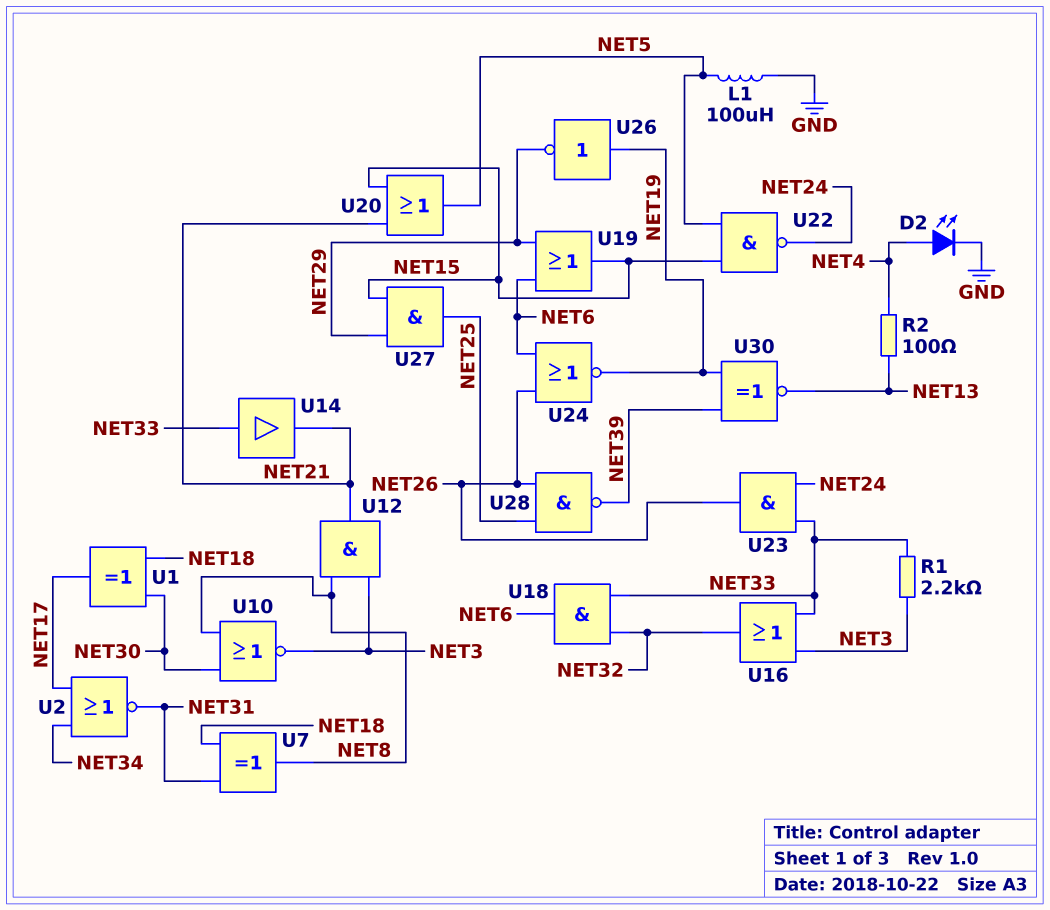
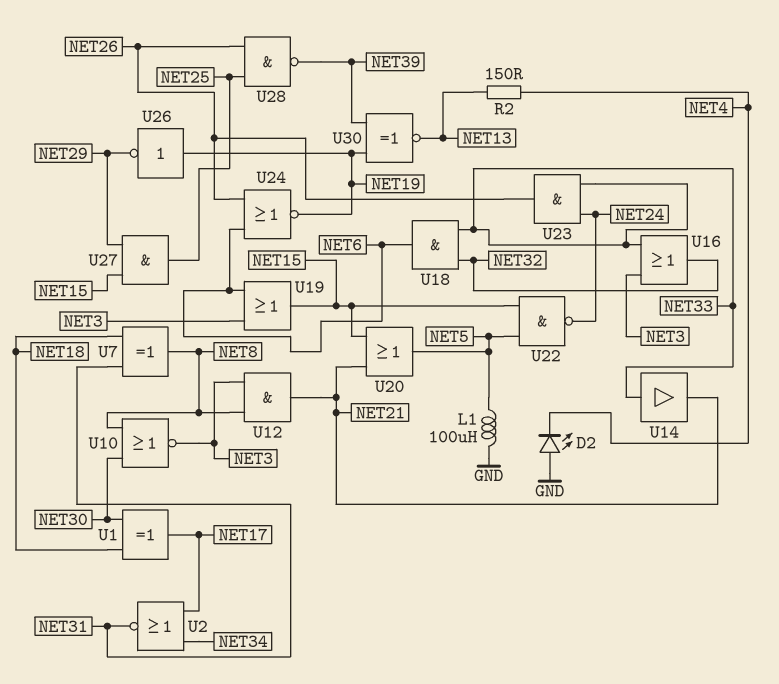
D2: LED (A NET4, K GND) -> LED (A GND, K NET4)
R1: 2.2k (NET3, NET33) -> none
R2: 100 (NET4, NET13) -> 150 (NET4, NET13)
U19: OR (in NET6, in NET29, out NET15) -> OR (in NET3, in NET6, out NET15)

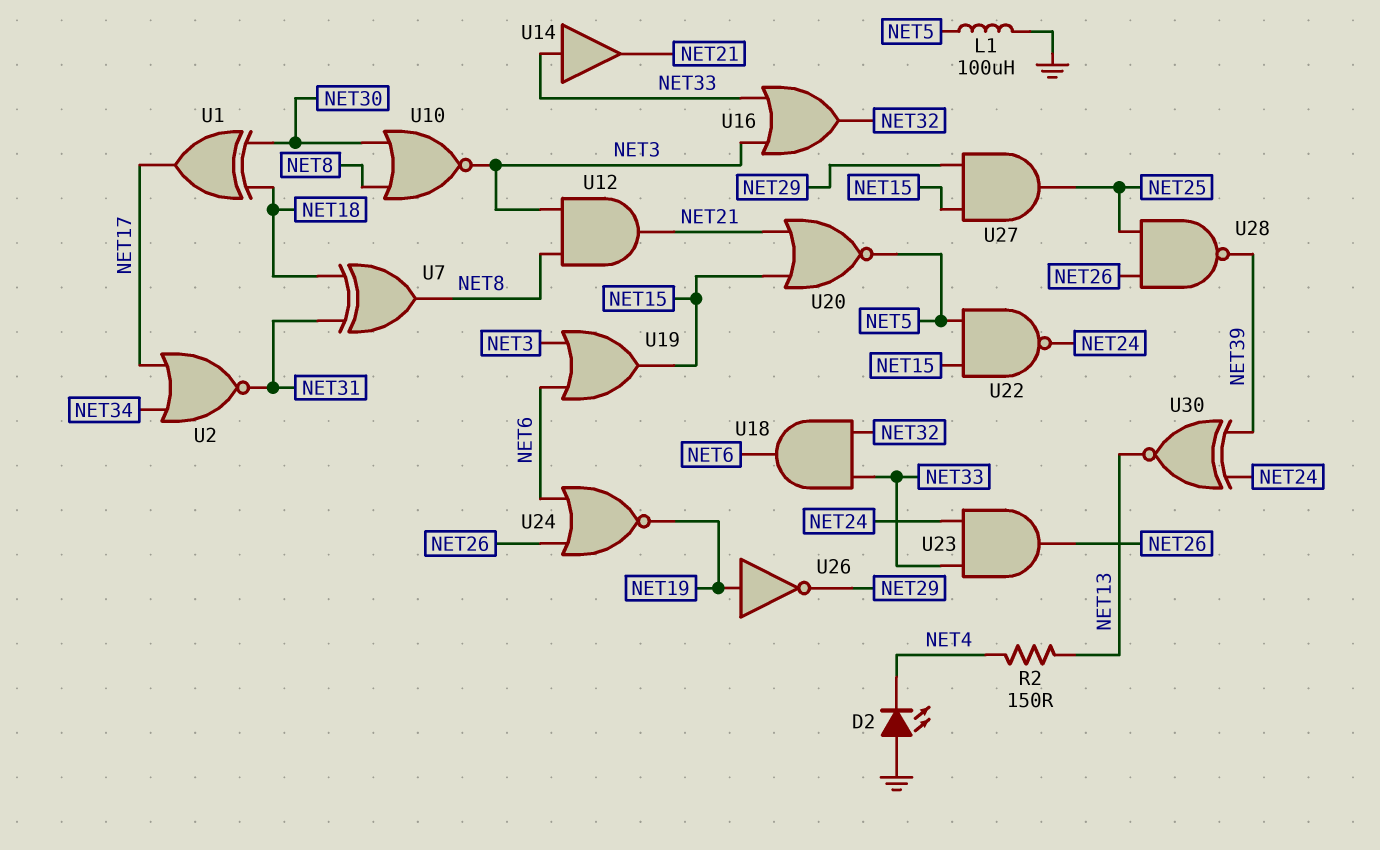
U20: OR (in NET15, in NET21, out NET5) -> NOR (in NET15, in NET21, out NET5)
U30: XNOR (in NET19, in NET39, out NET13) -> XNOR (in NET24, in NET39, out NET13)

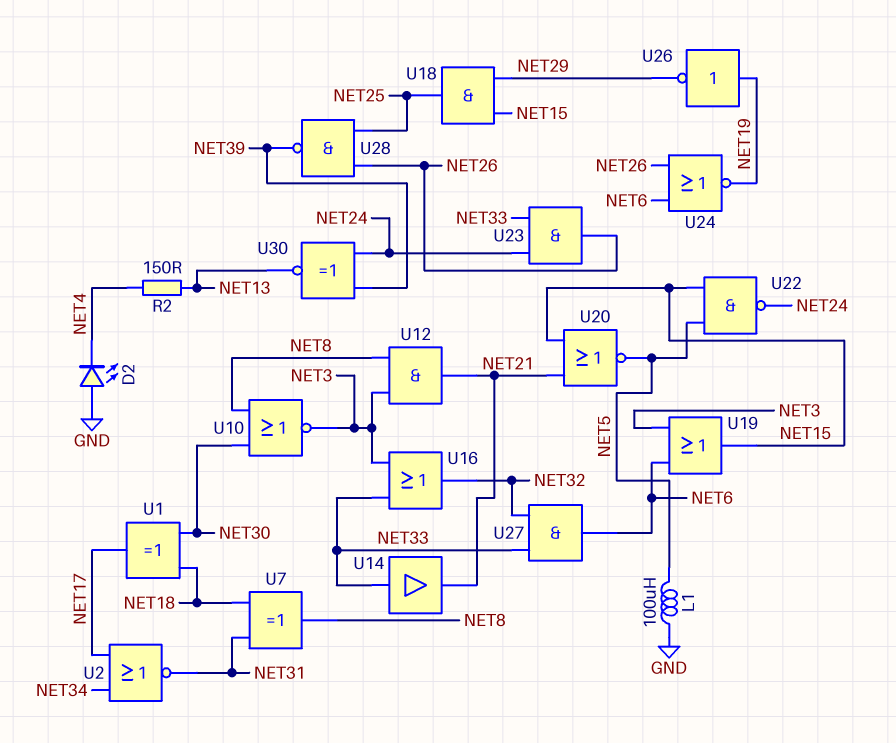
U18: AND (in NET32, in NET33, out NET6) -> AND (in NET15, in NET29, out NET25)
U27: AND (in NET15, in NET29, out NET25) -> AND (in NET32, in NET33, out NET6)

